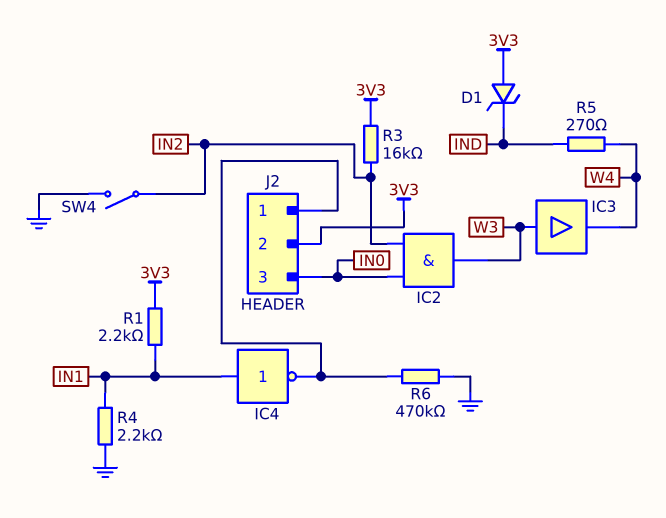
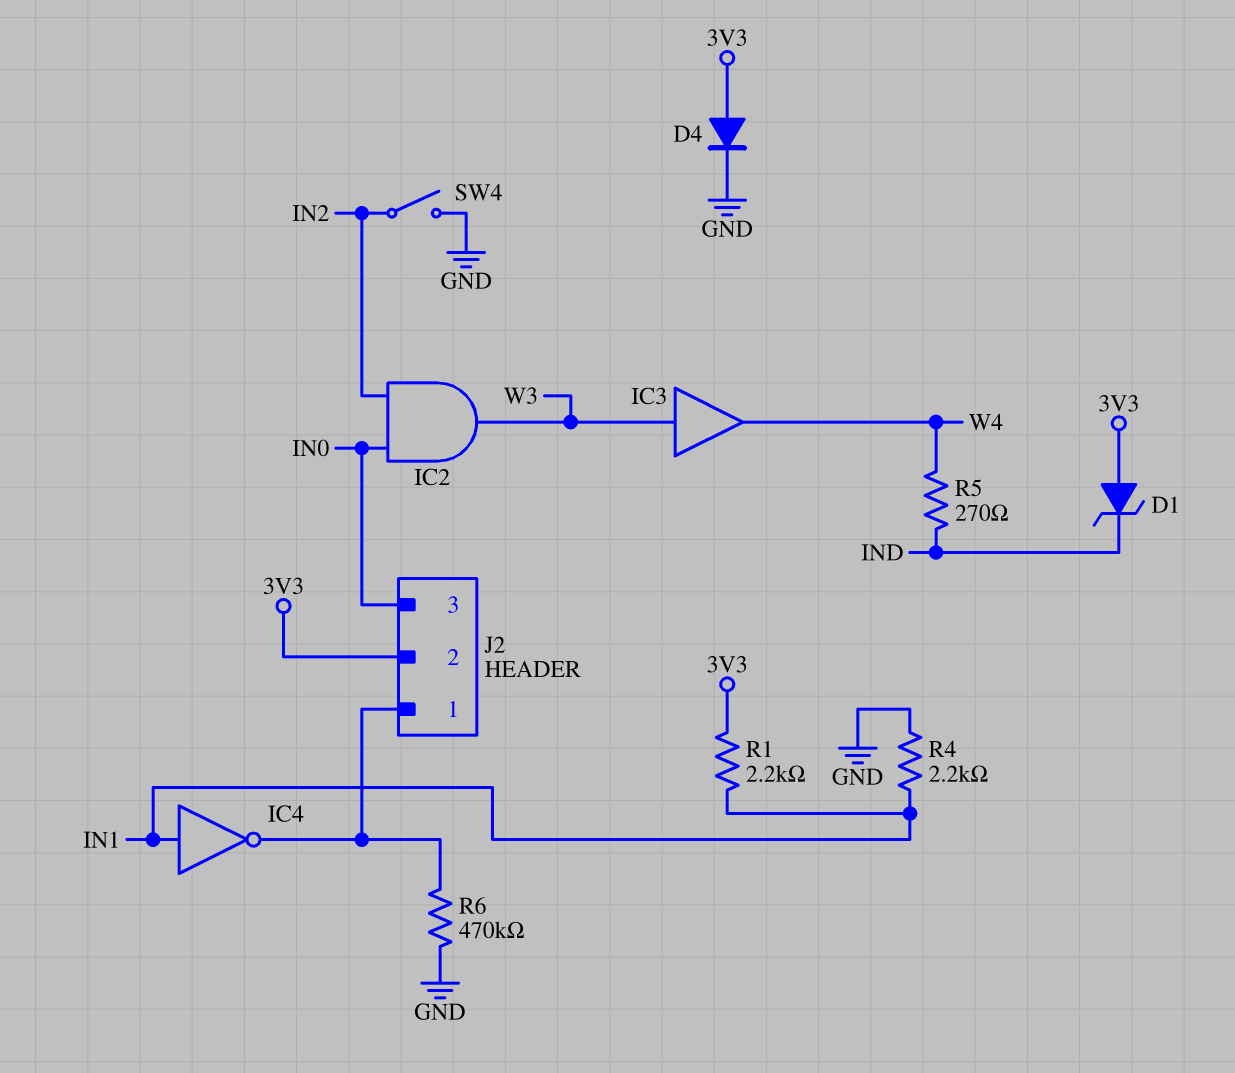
D4: none -> diode (A 3V3, K GND)
R3: 16k (3V3, IN2) -> none

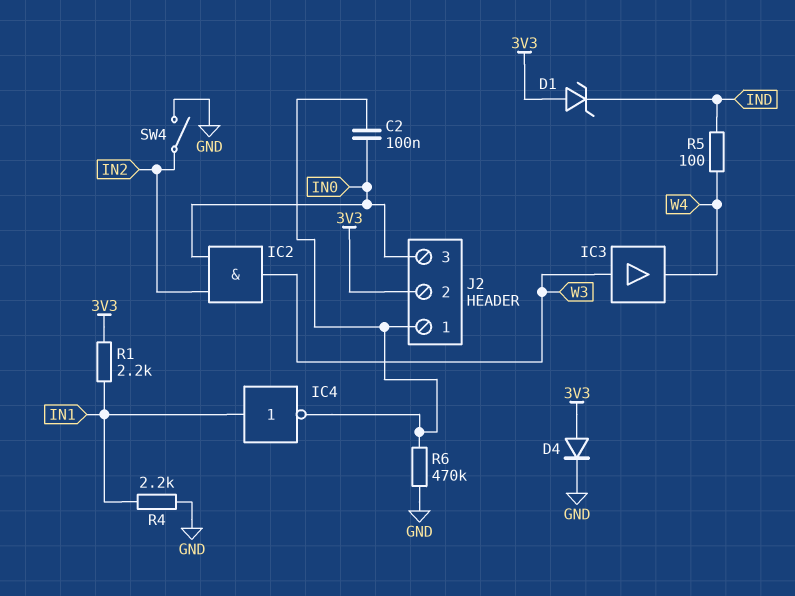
C2: none -> 100nF (IN0, J2/1)
R5: 270 (IND, W4) -> 100 (IND, W4)

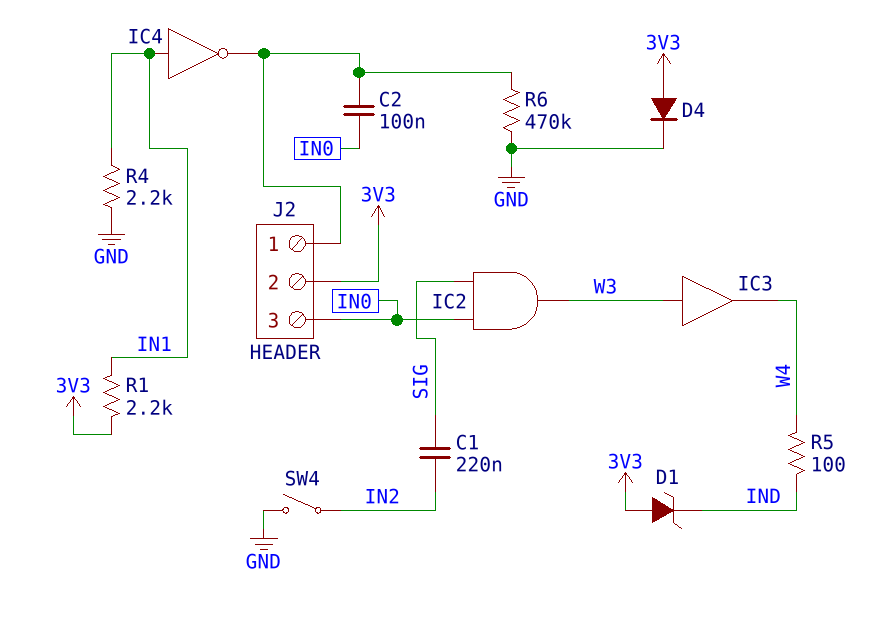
C1: none -> 220nF (IN2, SIG)
IC2: AND (in IN0, in IN2, out W3) -> AND (in IN0, in SIG, out W3)

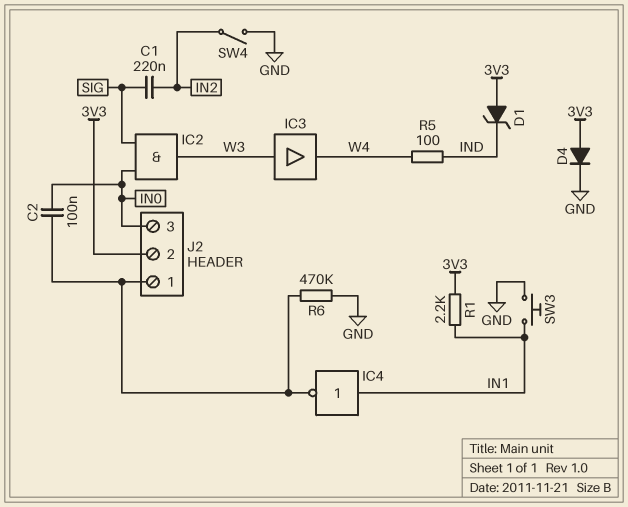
R4: 2.2k (GND, IN1) -> none
SW3: none -> button (GND, IN1)

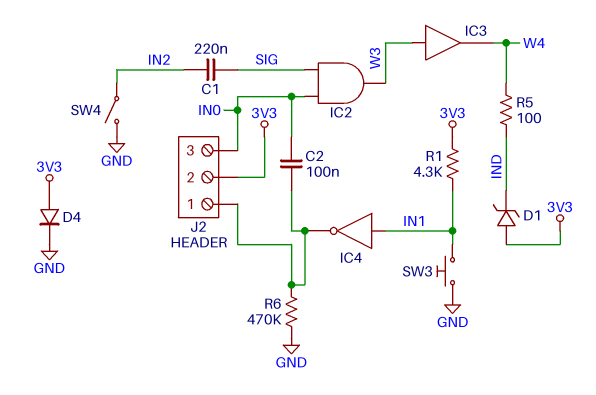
R1: 2.2k (3V3, IN1) -> 4.3k (3V3, IN1)

